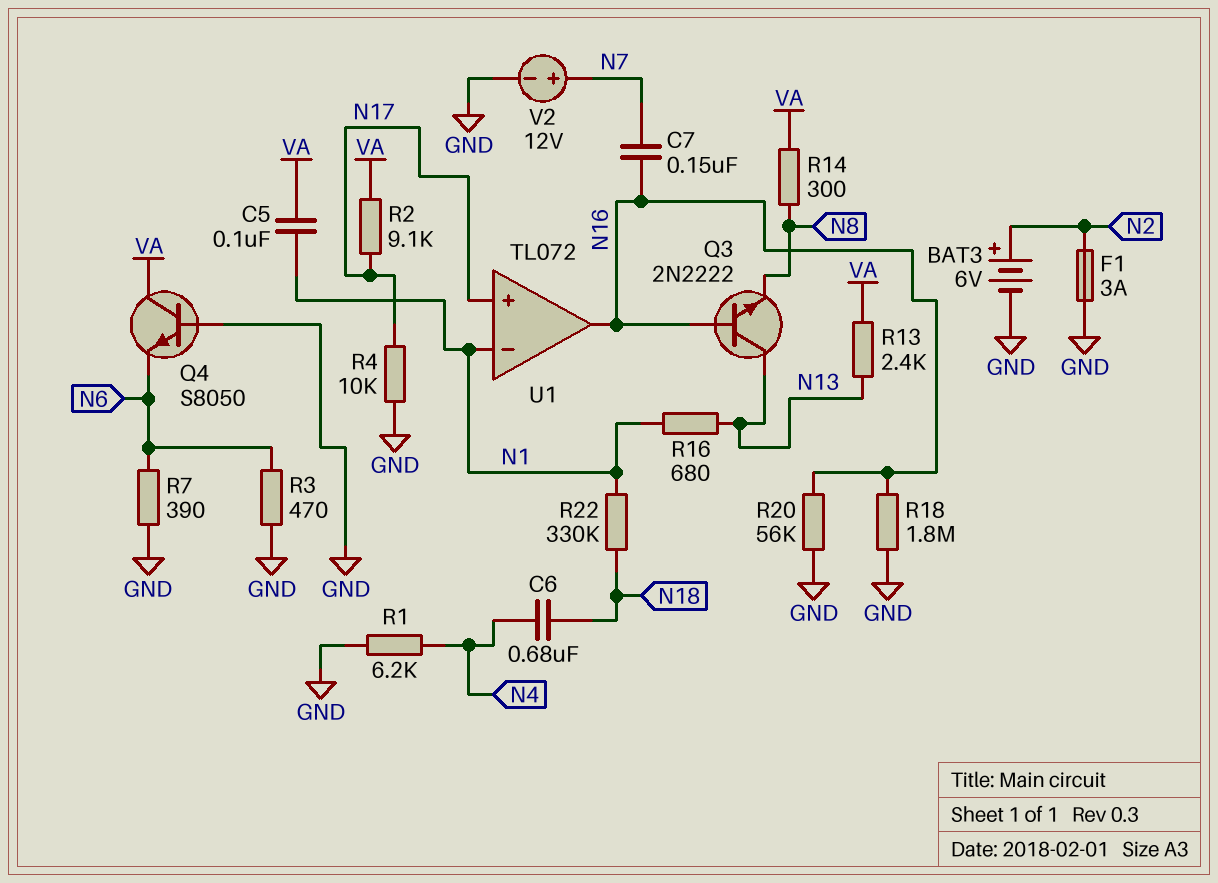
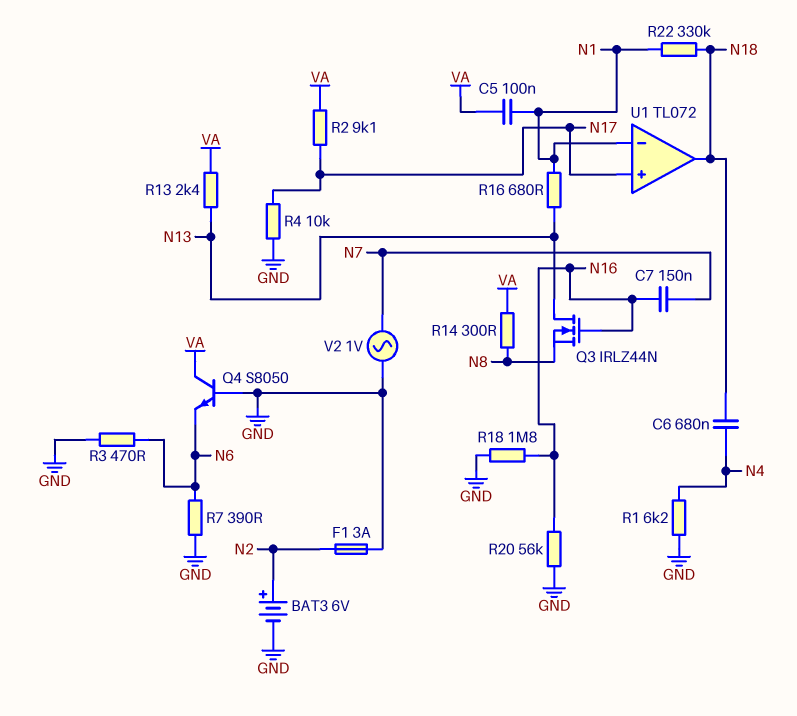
Q3: NPN 2N2222 (B N16, C N13, E N8) -> NMOS IRLZ44N (G N16, D N13, S N8)
U1 pin out: N16 -> N18
V2: 12V (plus N7, minus GND) -> AC 1V (GND, N7)

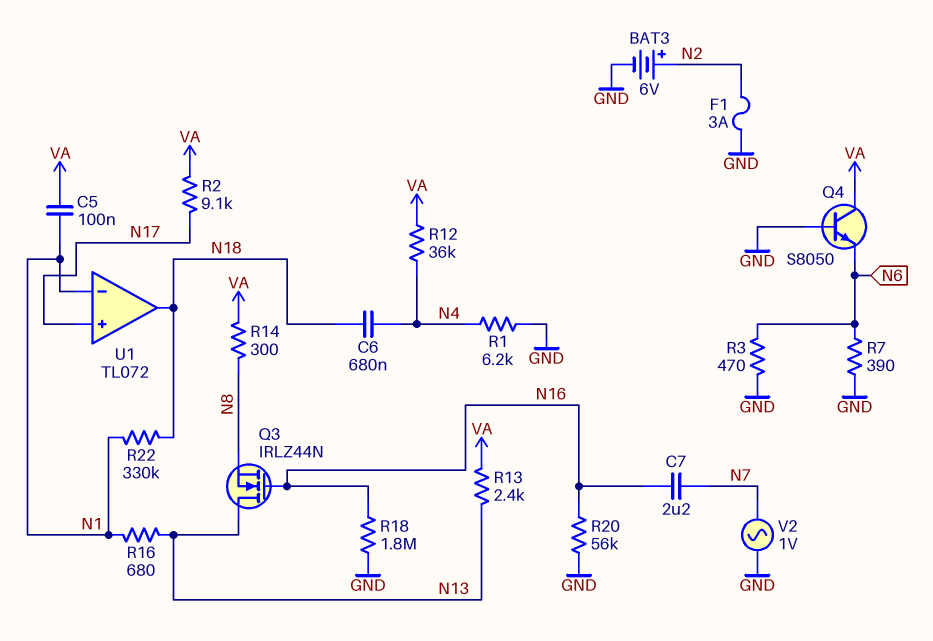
C7: 150nF (N7, N16) -> 2.2uF (N7, N16)
R4: 10k (GND, N17) -> none
R12: none -> 36k (N4, VA)

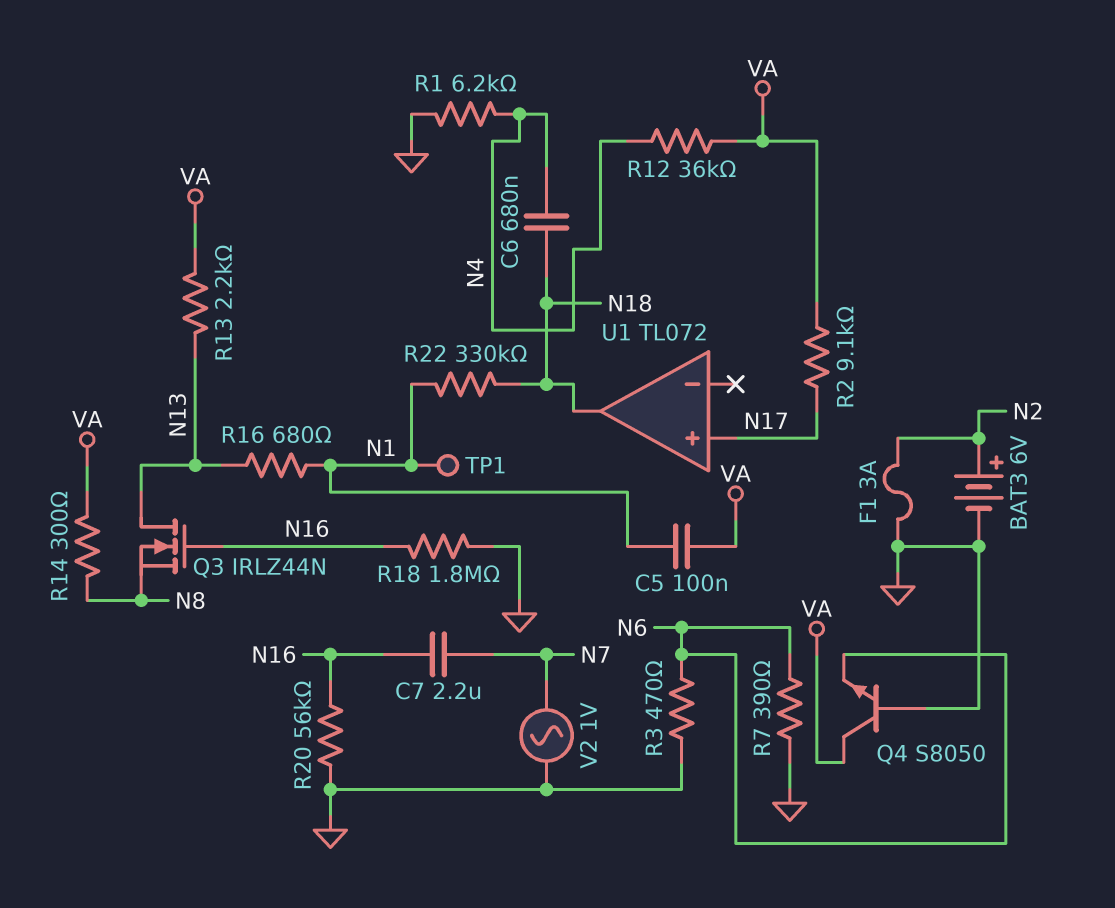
R13: 2.4k (N13, VA) -> 2.2k (N13, VA)
TP1: none -> test point (N1)
U1 pin in-: N1 -> none

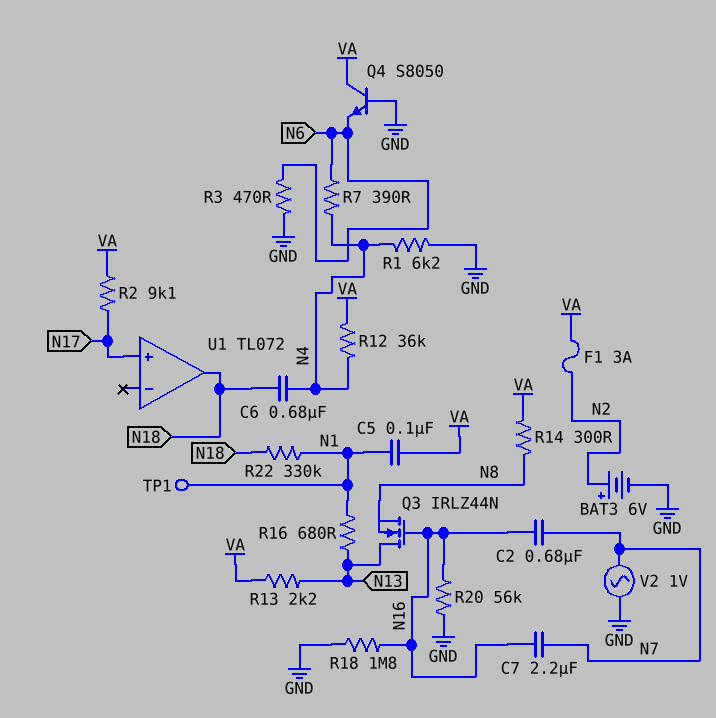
C2: none -> 680nF (N7, N16)
F1: 3A (GND, N2) -> 3A (N2, VA)
R7: 390 (GND, N6) -> 390 (N4, N6)

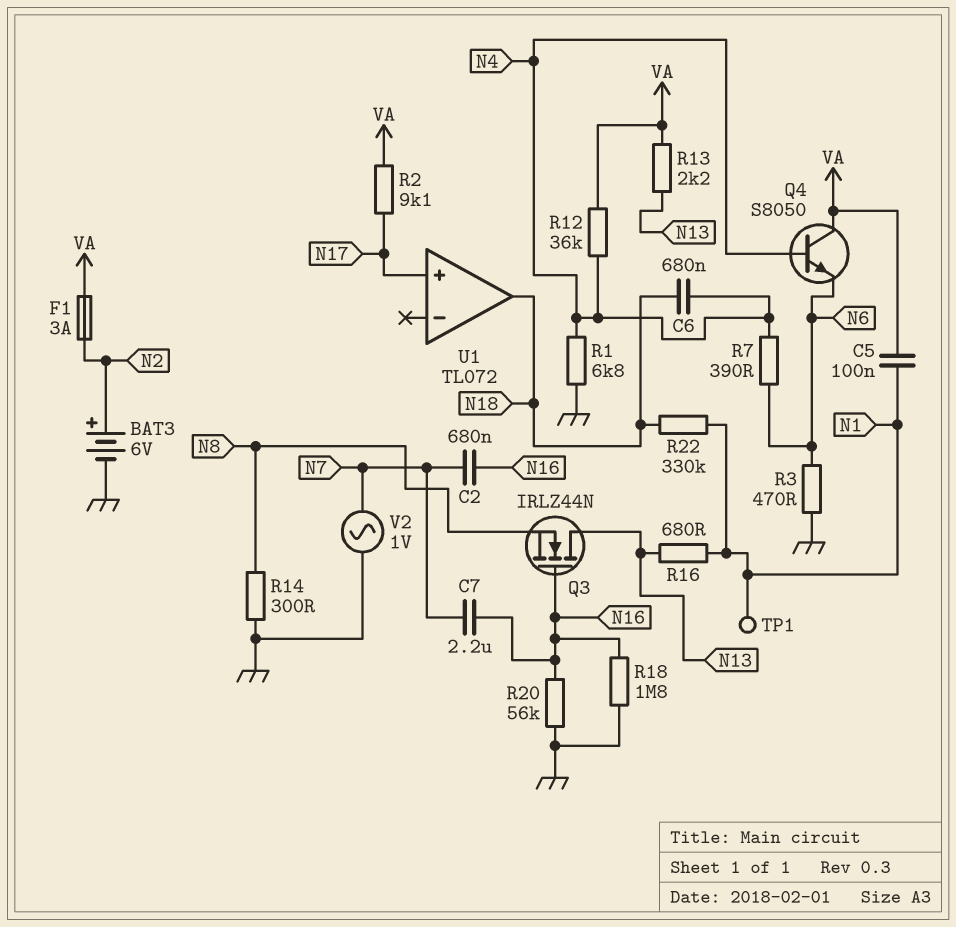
Q4: NPN S8050 (B GND, C VA, E N6) -> NPN S8050 (B N4, C VA, E N6)
R1: 6.2k (GND, N4) -> 6.8k (GND, N4)
R14: 300 (N8, VA) -> 300 (GND, N8)

